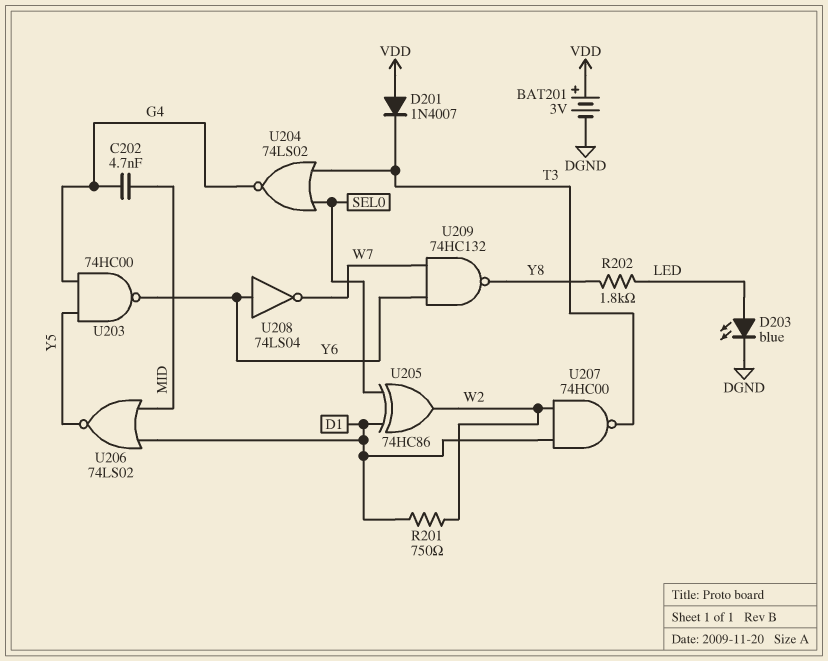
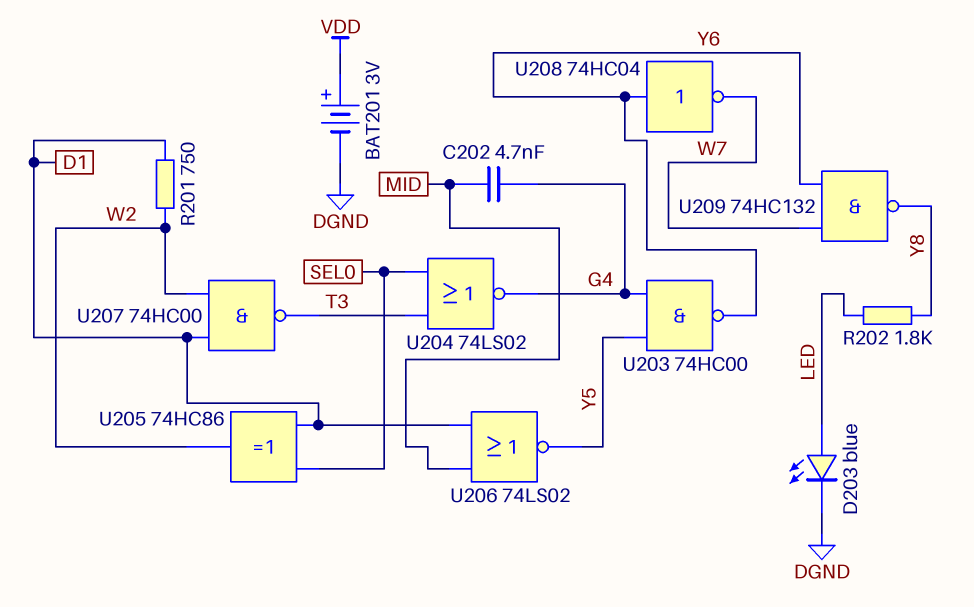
D201: diode 1N4007 (A VDD, K T3) -> none
U208: NOT 74LS04 (in Y6, out W7) -> NOT 74HC04 (in Y6, out W7)

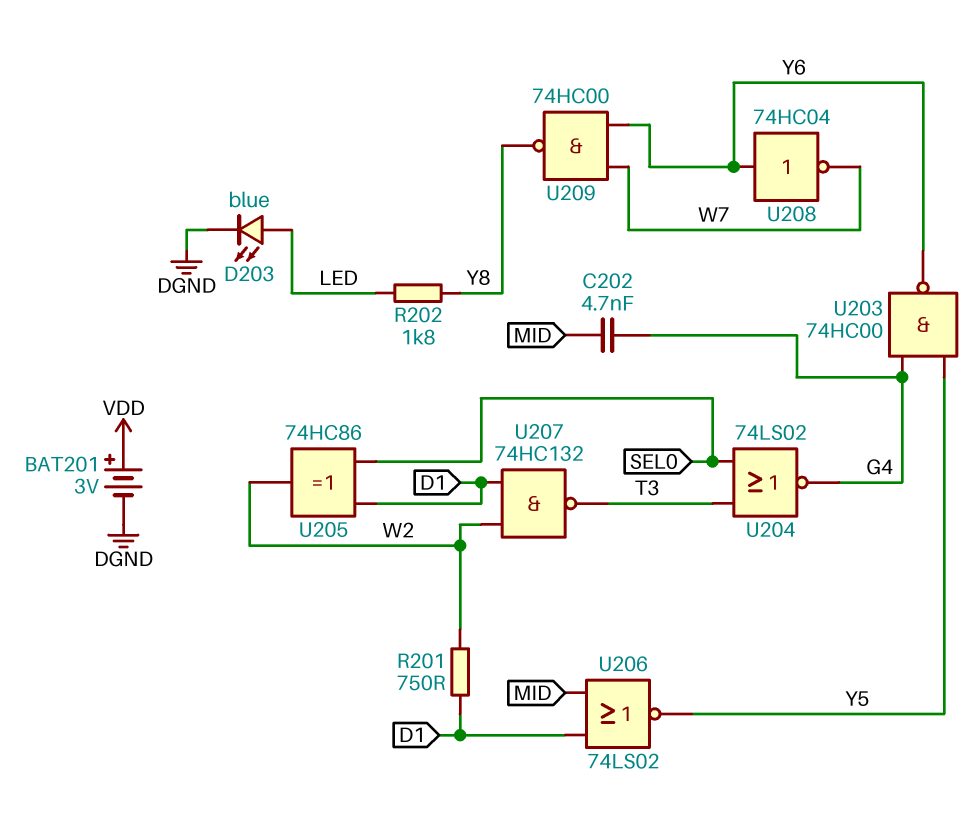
U207: NAND 74HC00 (in D1, in W2, out T3) -> NAND 74HC132 (in D1, in W2, out T3)
U209: NAND 74HC132 (in W7, in Y6, out Y8) -> NAND 74HC00 (in W7, in Y6, out Y8)

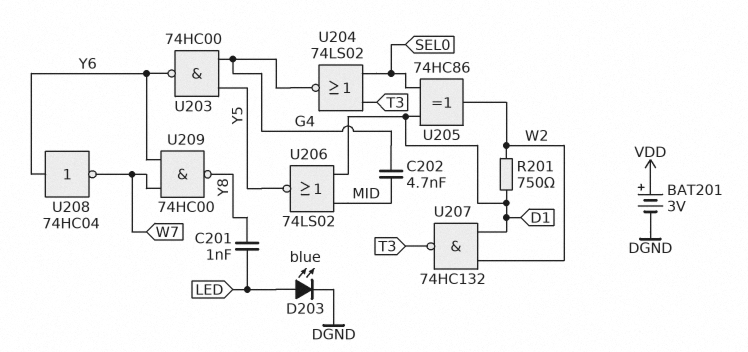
C201: none -> 1nF (LED, Y8)
R202: 1.8k (LED, Y8) -> none

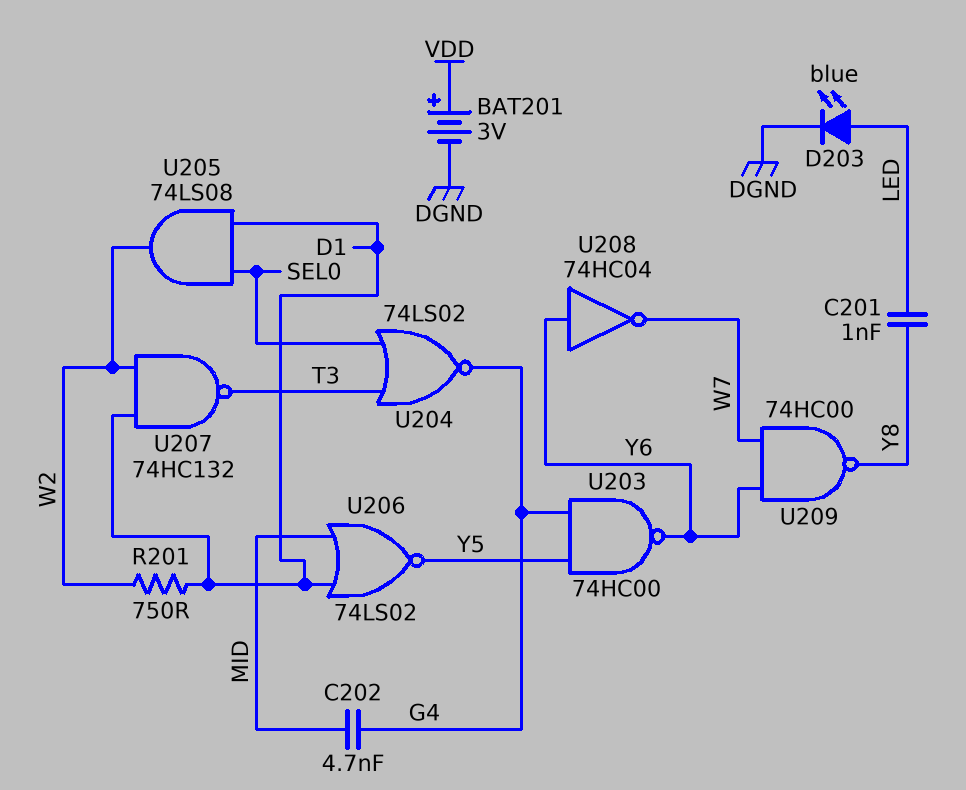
U205: XOR 74HC86 (in D1, in SEL0, out W2) -> AND 74LS08 (in D1, in SEL0, out W2)

